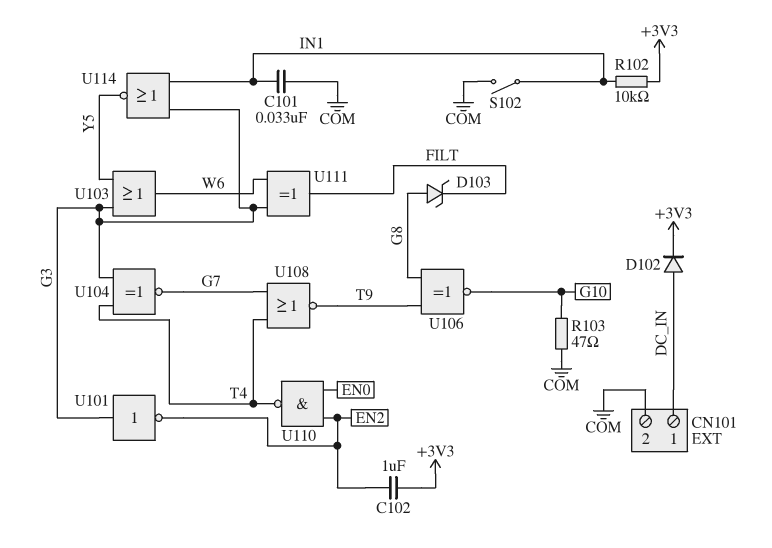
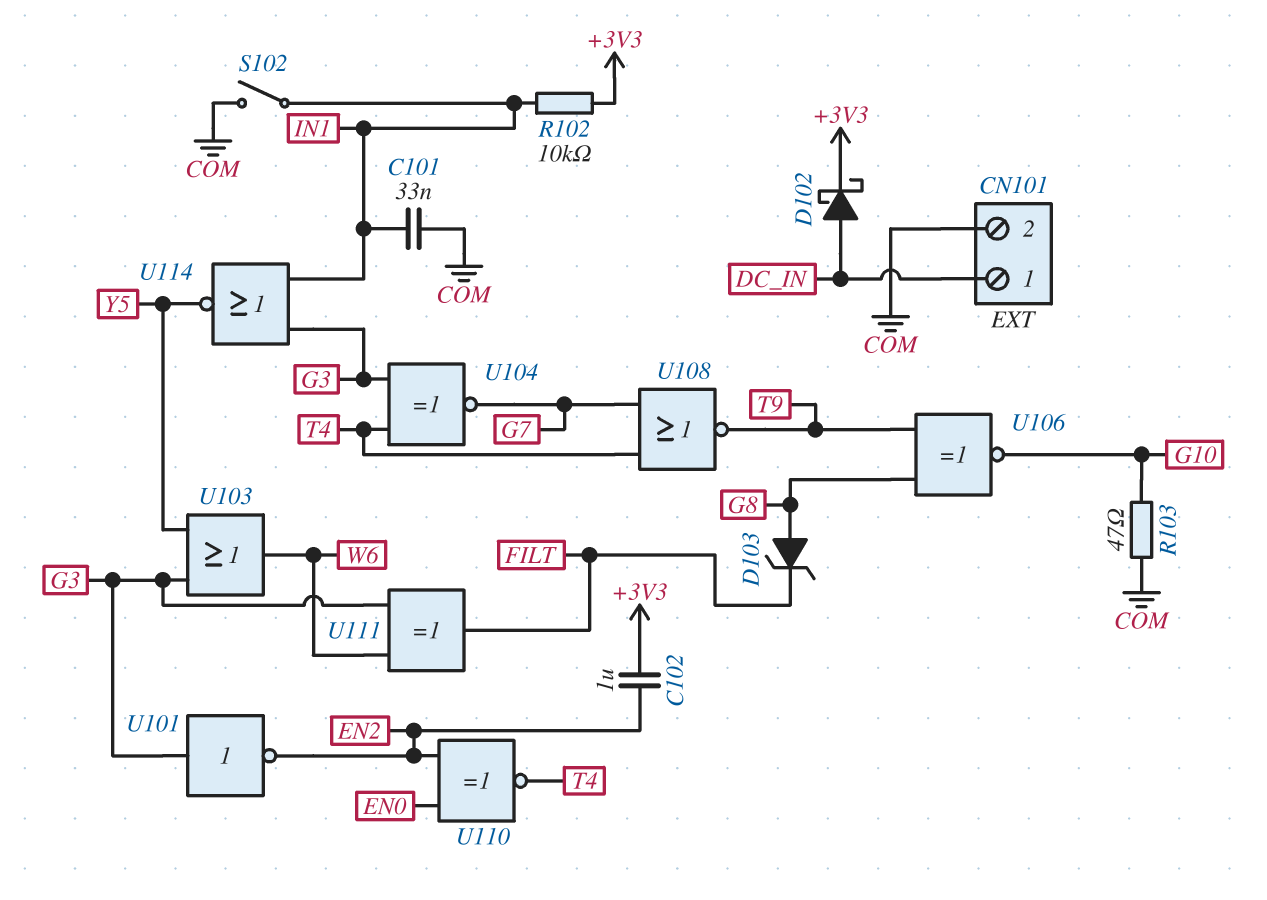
D102: diode (A DC_IN, K +3V3) -> schottky (A DC_IN, K +3V3)
U110: NAND (in EN0, in EN2, out T4) -> XNOR (in EN0, in EN2, out T4)

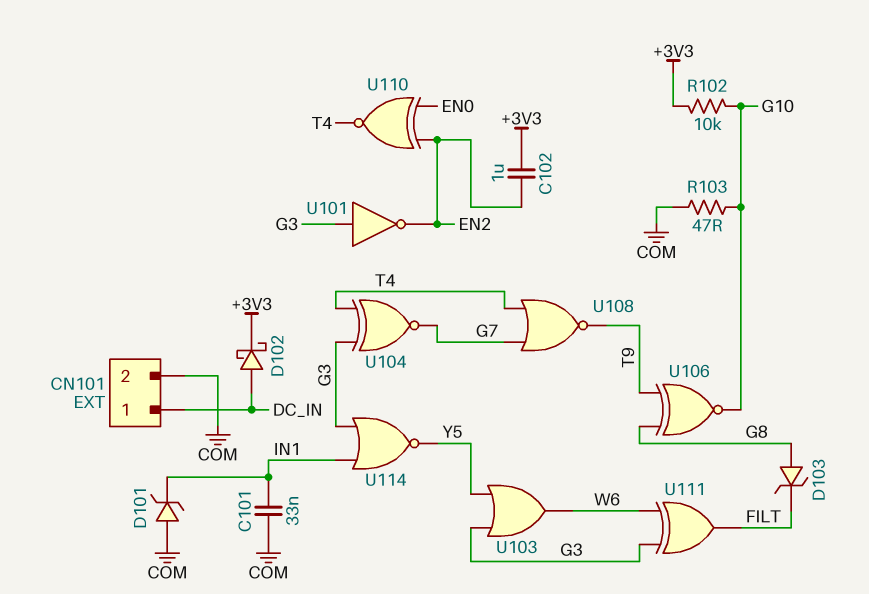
D101: none -> zener (A COM, K IN1)
R102: 10k (+3V3, IN1) -> 10k (+3V3, G10)
S102: switch (COM, IN1) -> none

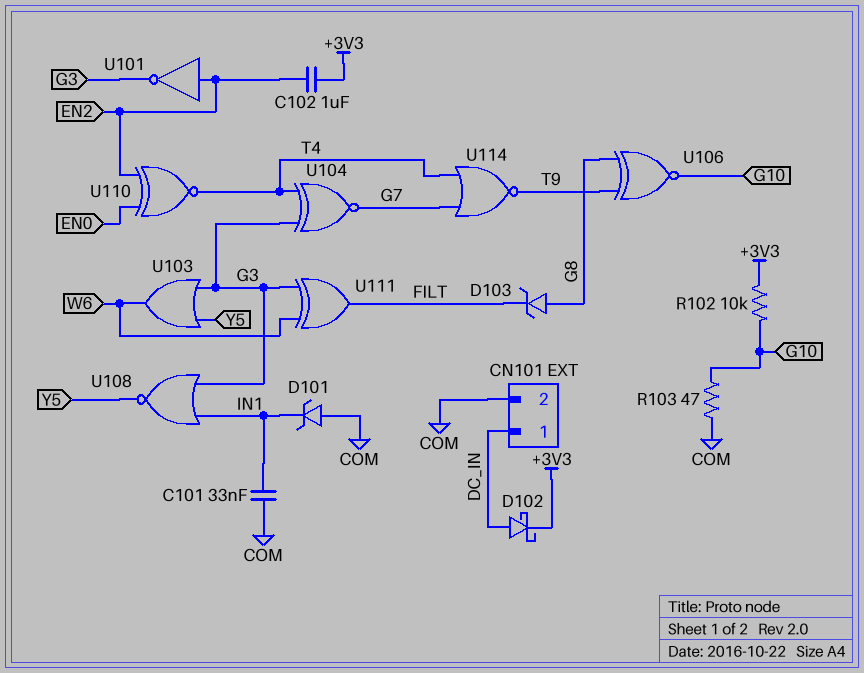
U101: NOT (in G3, out EN2) -> NOT (in EN2, out G3)
U108: NOR (in G7, in T4, out T9) -> NOR (in G3, in IN1, out Y5)
U114: NOR (in G3, in IN1, out Y5) -> NOR (in G7, in T4, out T9)

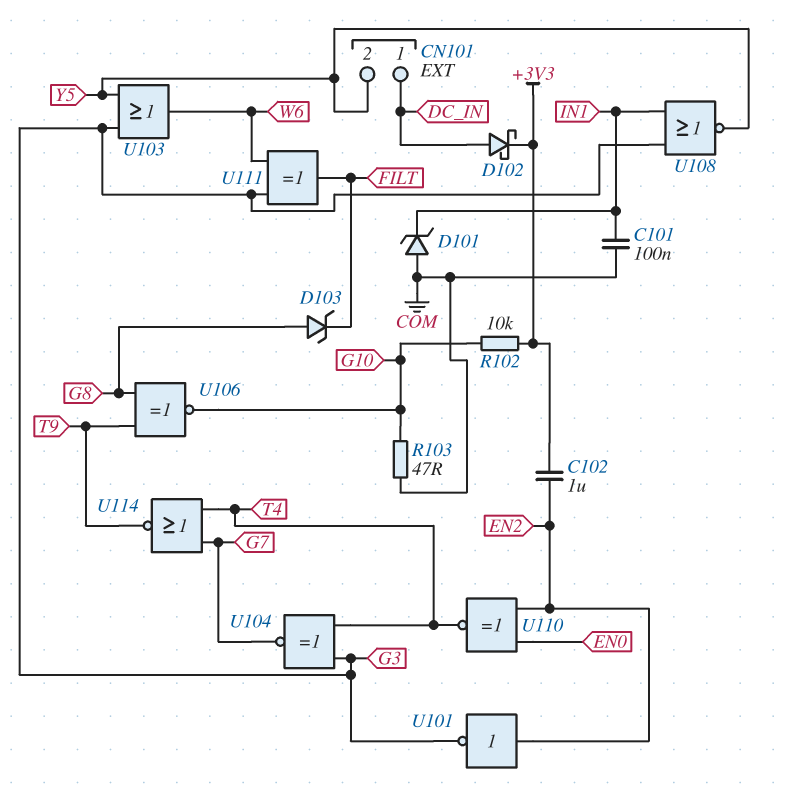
C101: 33nF (COM, IN1) -> 100nF (COM, IN1)
CN101 pin 2: COM -> Y5

